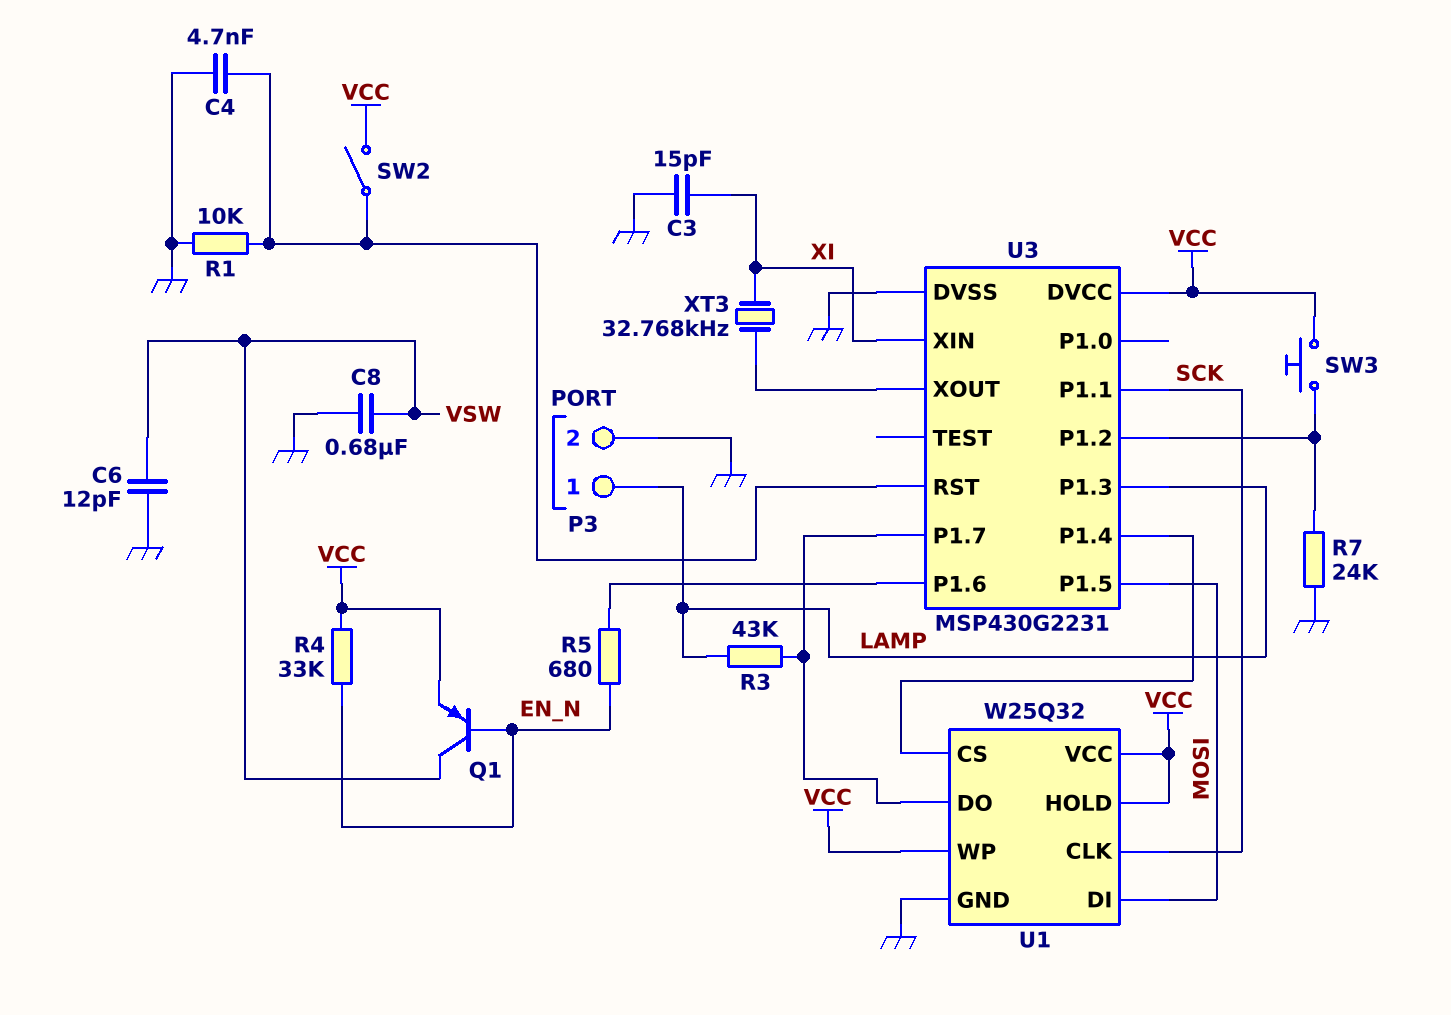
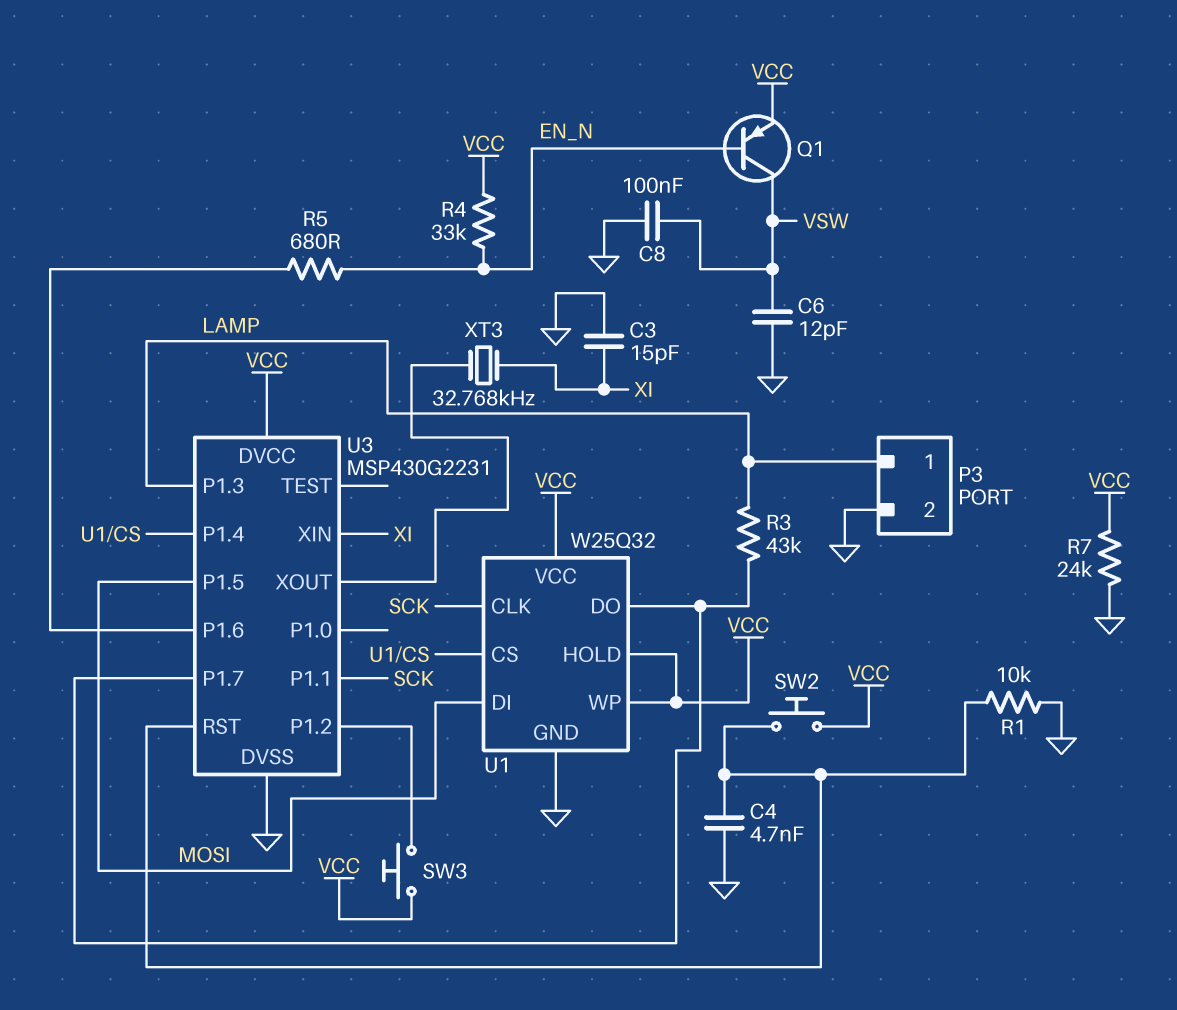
C8: 680nF (GND, VSW) -> 100nF (GND, VSW)
R7: 24k (GND, U3/P1.2) -> 24k (GND, VCC)
SW2: switch (U3/RST, VCC) -> button (U3/RST, VCC)

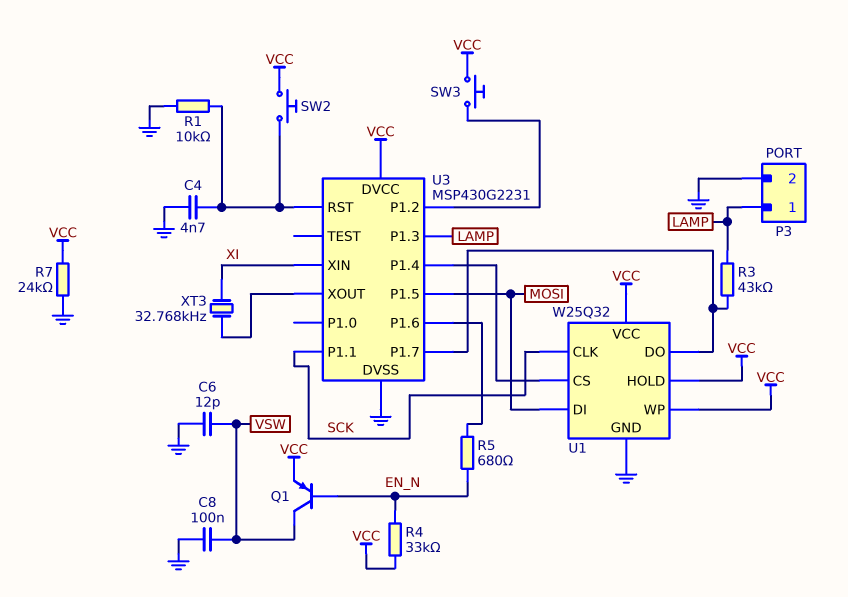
C3: 15pF (GND, XI) -> none

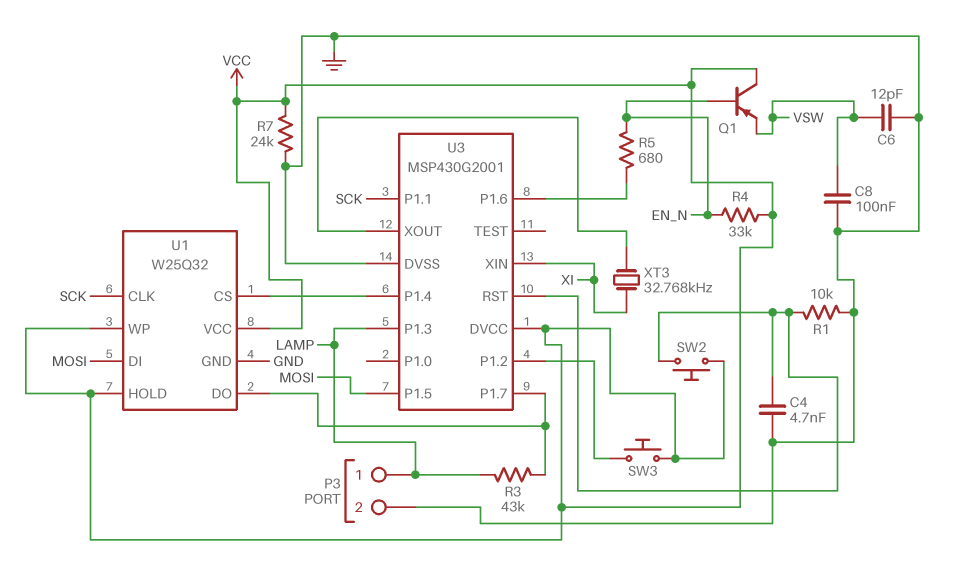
Q1: PNP (B EN_N, C VSW, E VCC) -> PNP (B EN_N, C VCC, E VSW)
U3: MSP430G2231 -> MSP430G2001

